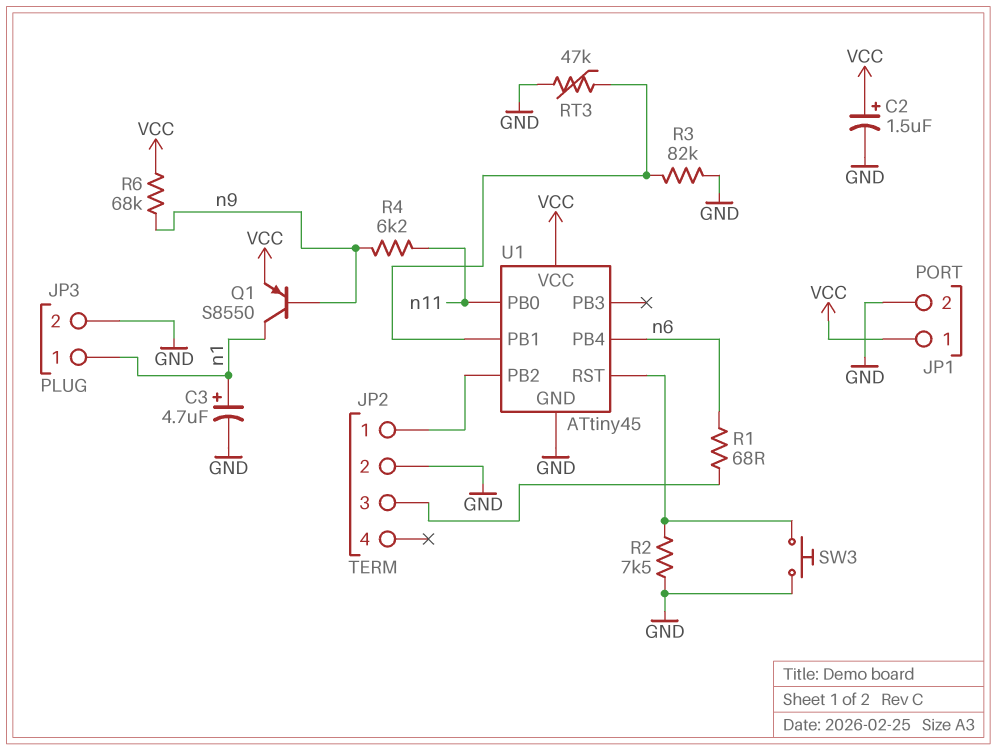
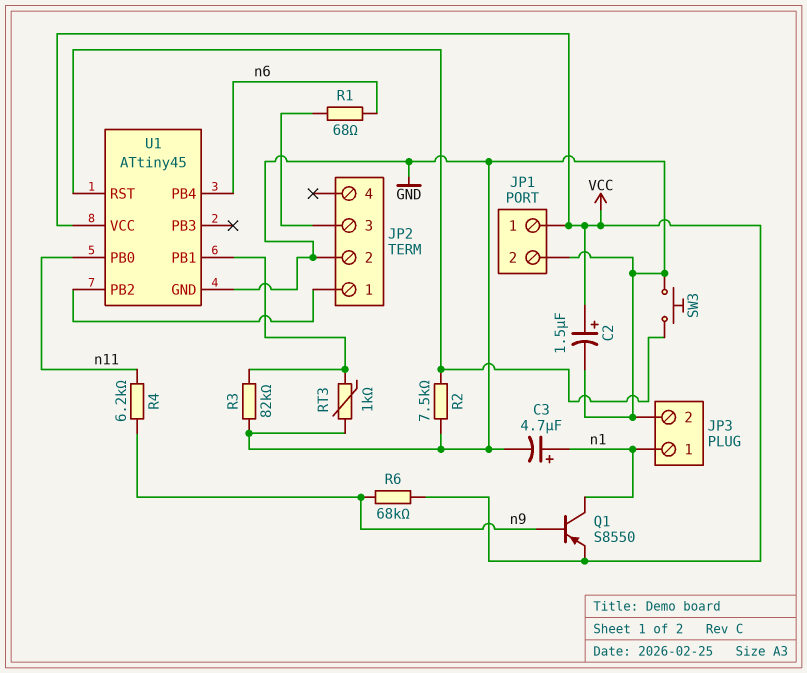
RT3: 47k (GND, U1/PB1) -> 1k (GND, U1/PB1)

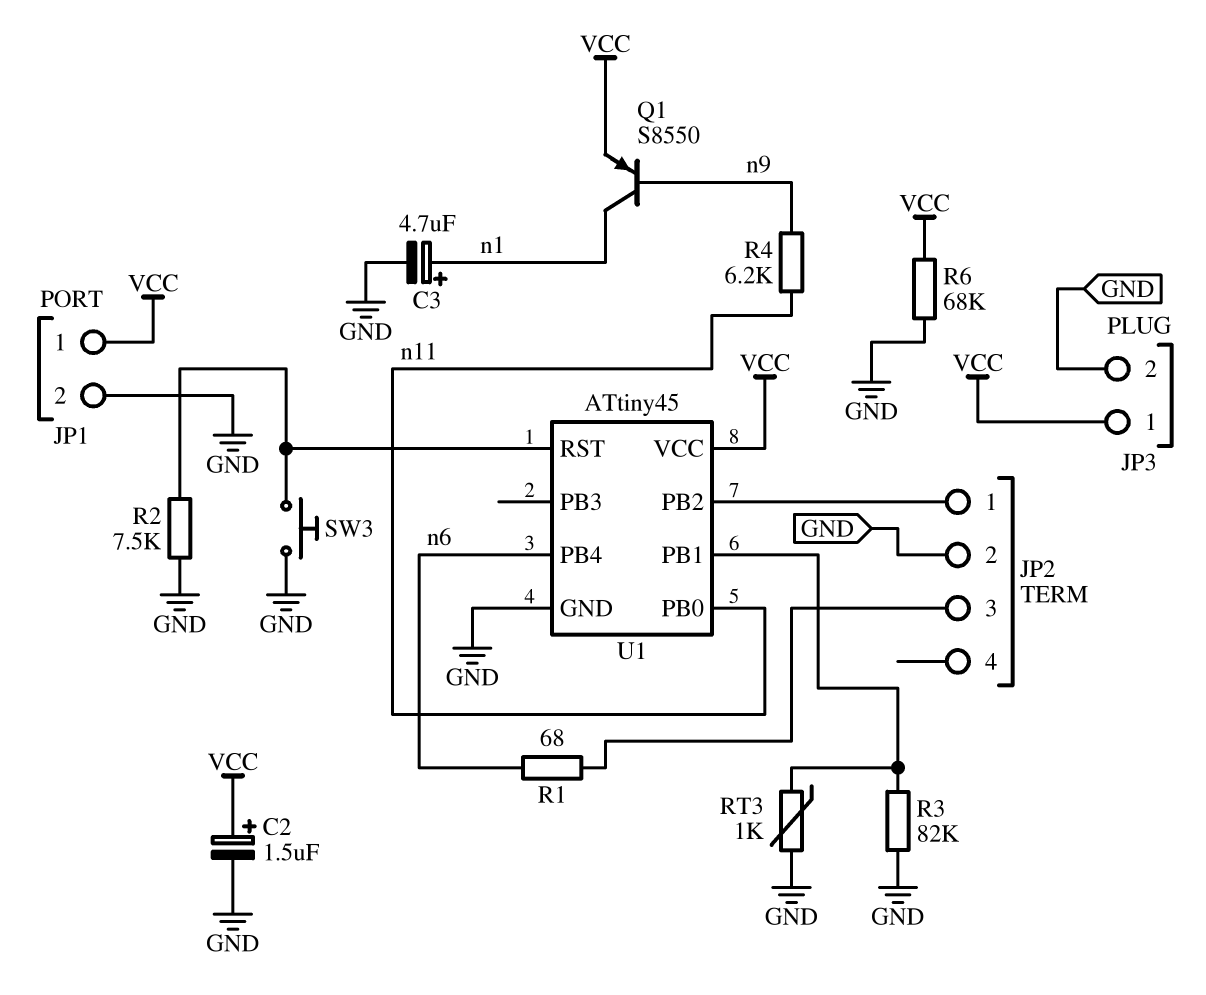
JP3 pin 1: n1 -> VCC
R6: 68k (VCC, n9) -> 68k (GND, VCC)

